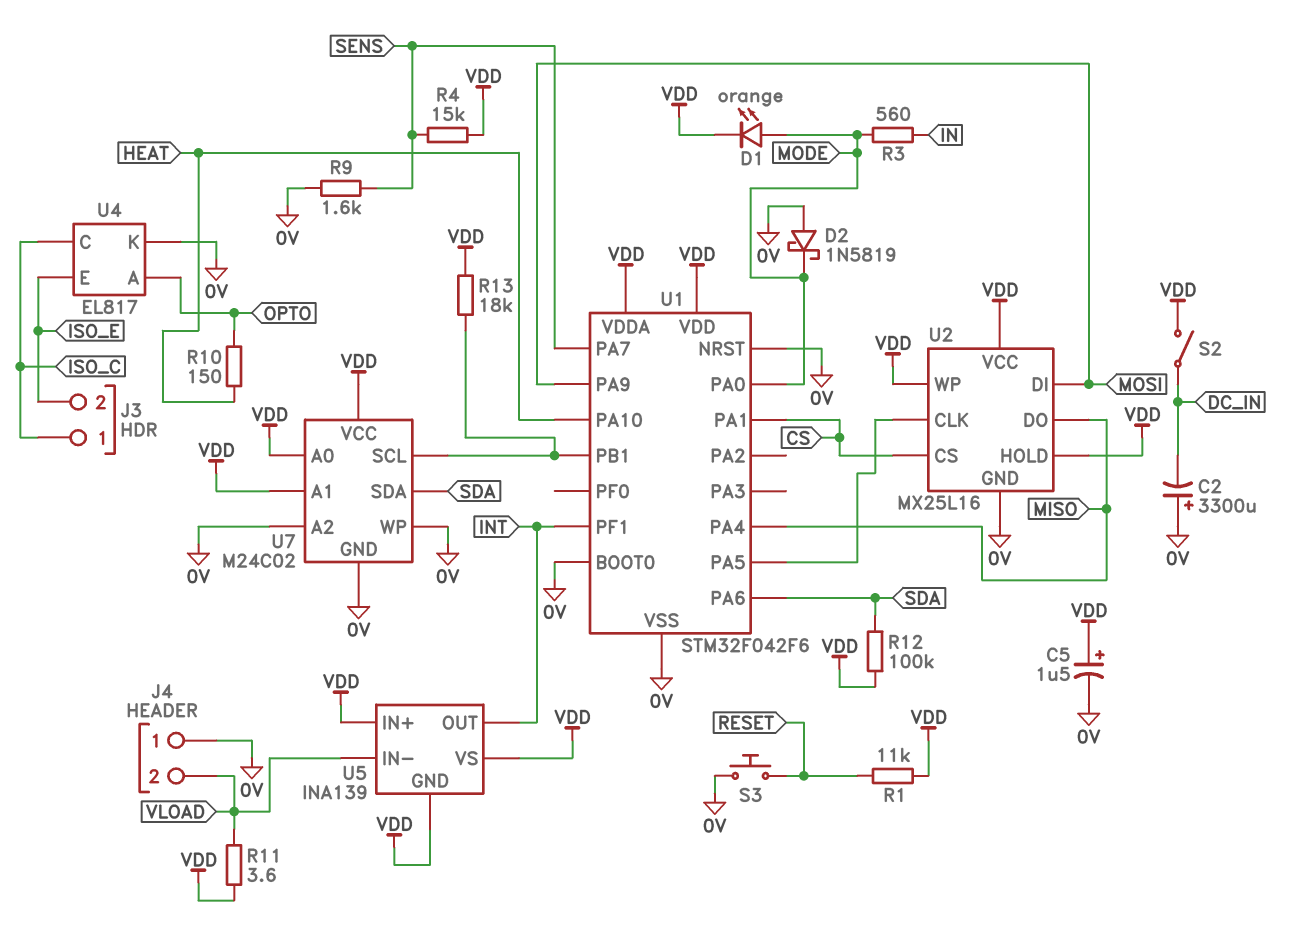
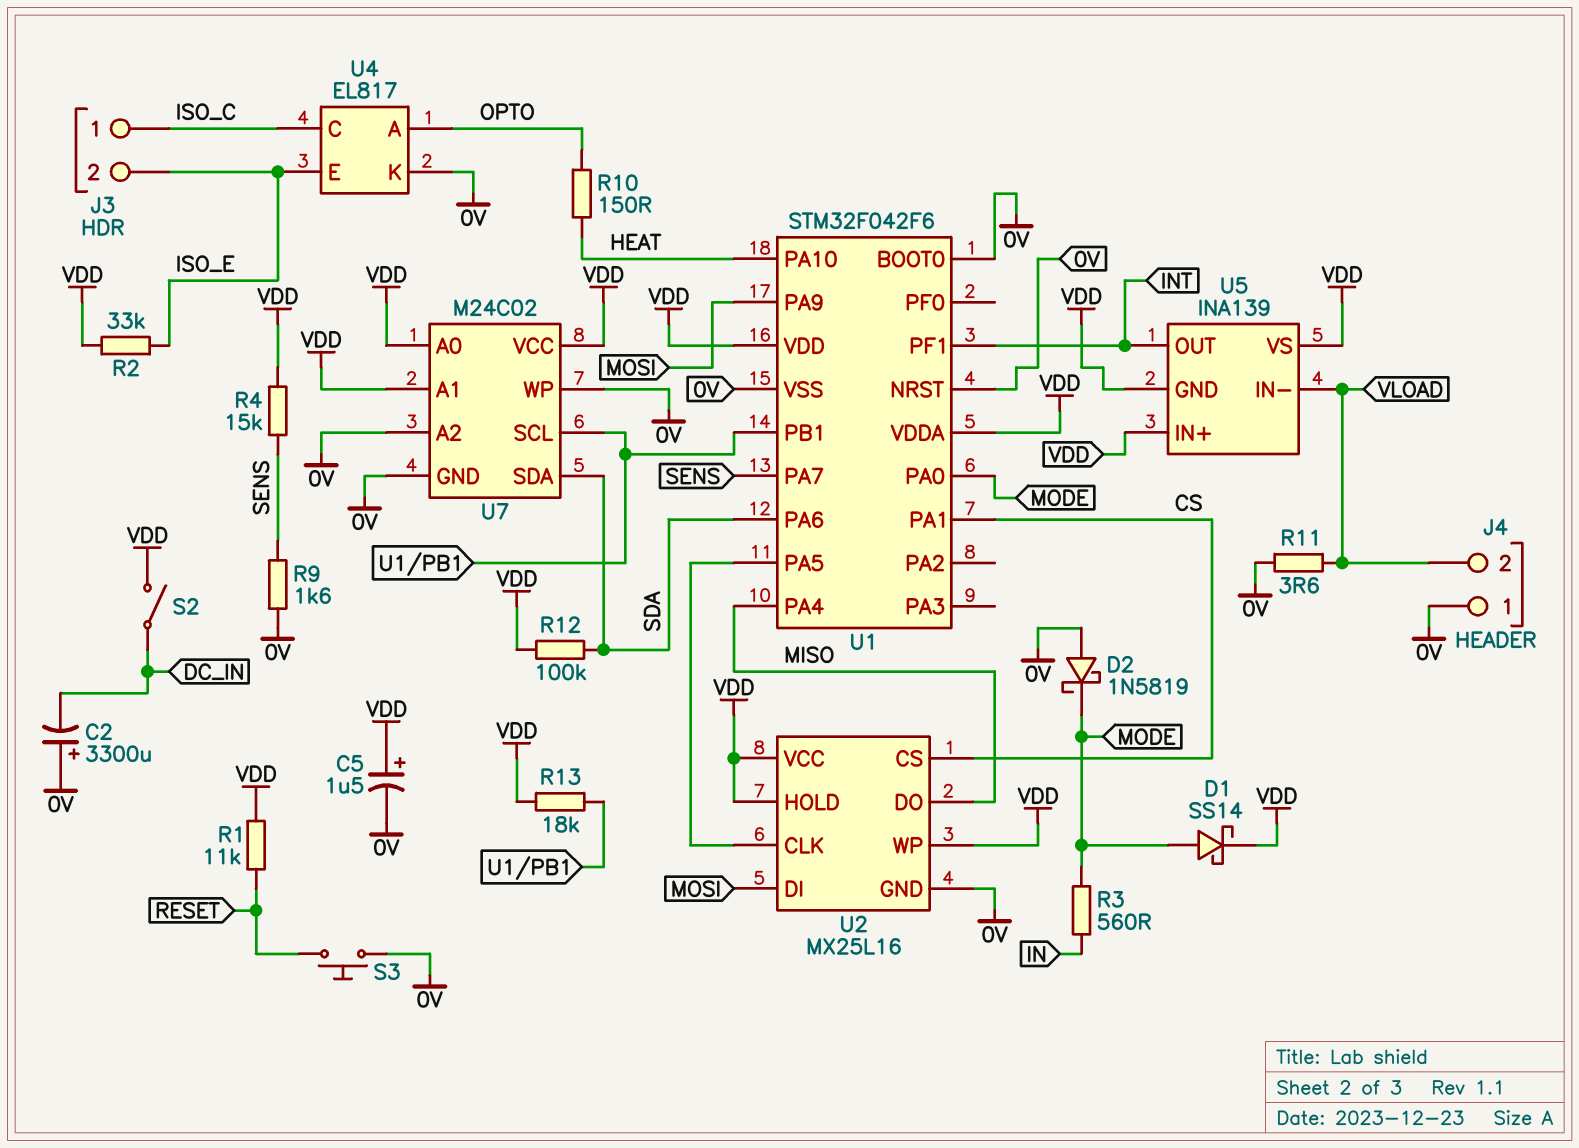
D1: LED orange (A MODE, K VDD) -> schottky SS14 (A MODE, K VDD)
R2: none -> 33k (ISO_E, VDD)
R11: 3.6 (VDD, VLOAD) -> 3.6 (0V, VLOAD)

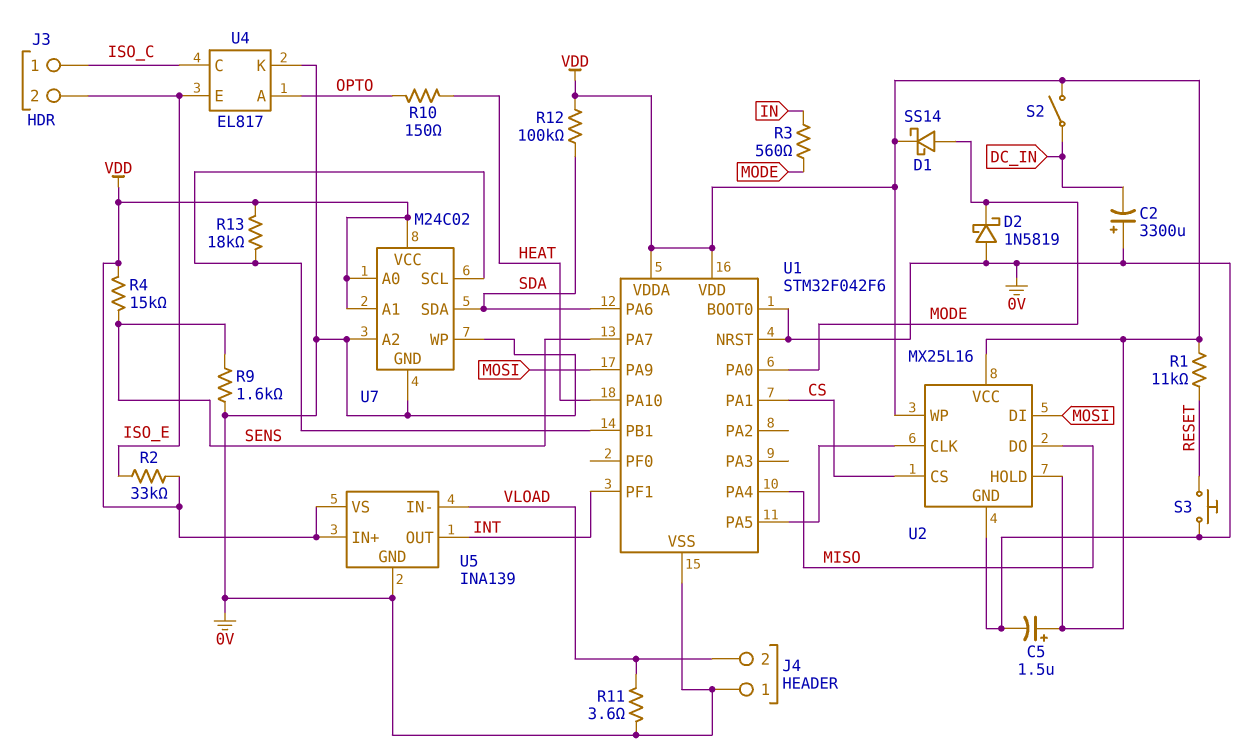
U5 pin GND: VDD -> 0V

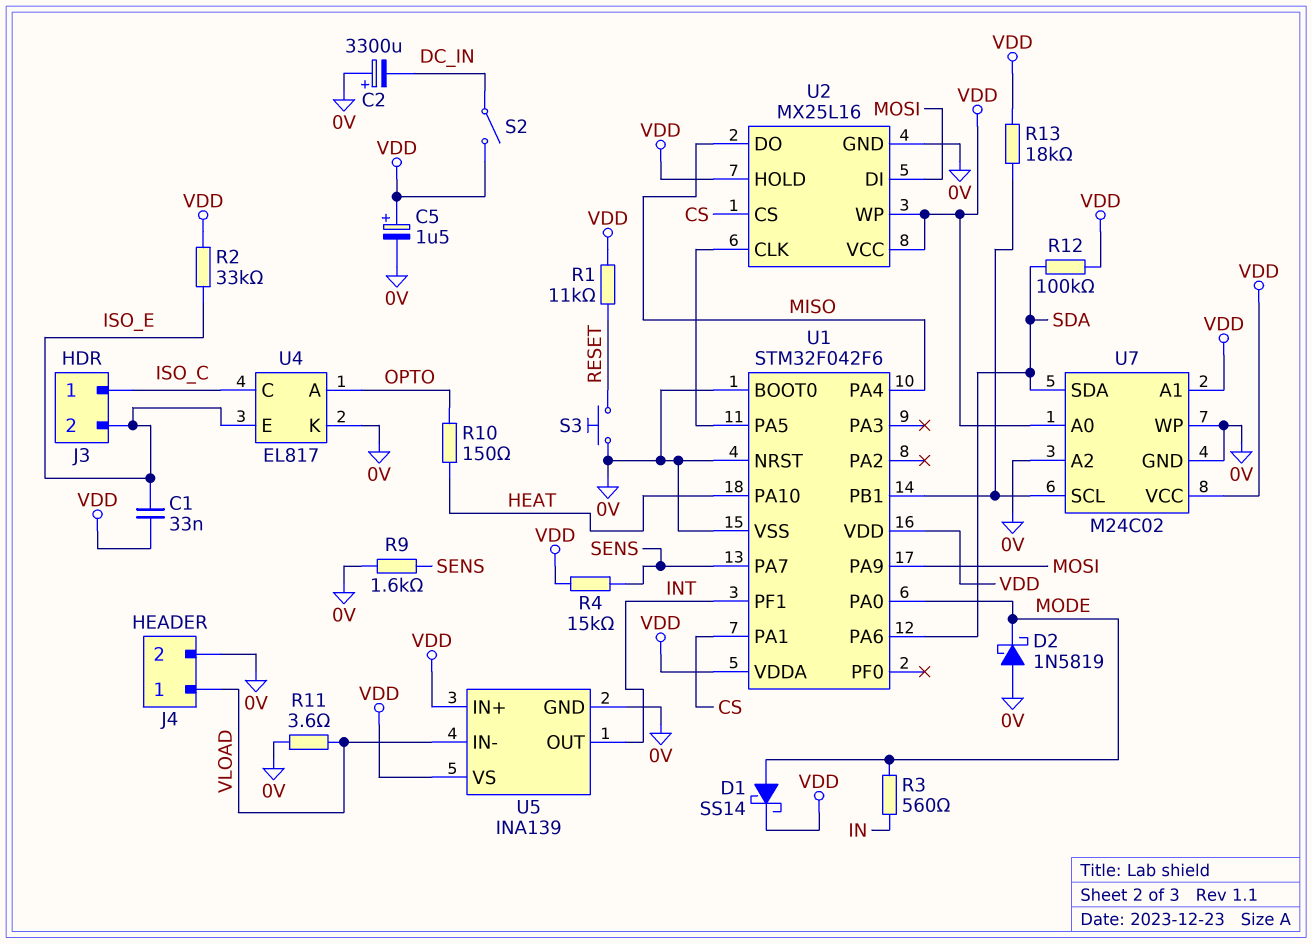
C1: none -> 33nF (ISO_E, VDD)
J4 pin 1: 0V -> VLOAD
J4 pin 2: VLOAD -> 0V

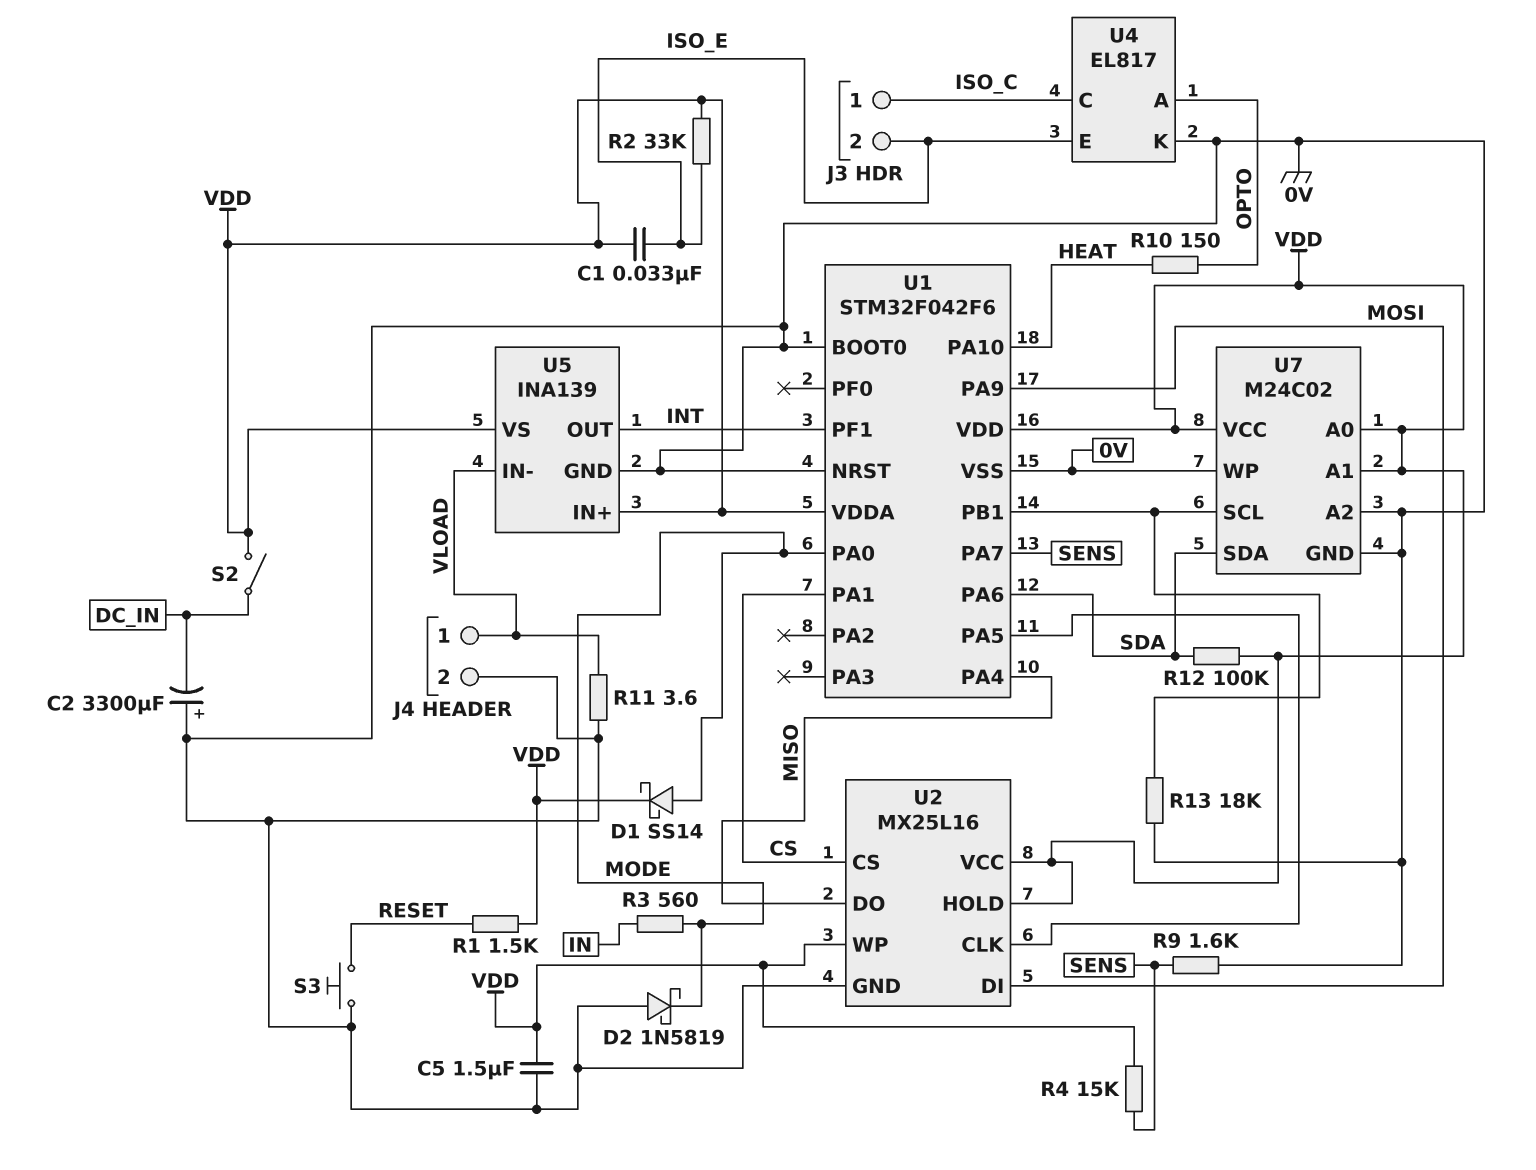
C5: 1.5uF (plus VDD, minus 0V) -> 1.5uF (0V, VDD)
R1: 11k (RESET, VDD) -> 1.5k (RESET, VDD)
R13: 18k (U1/PB1, VDD) -> 18k (0V, U1/PB1)

